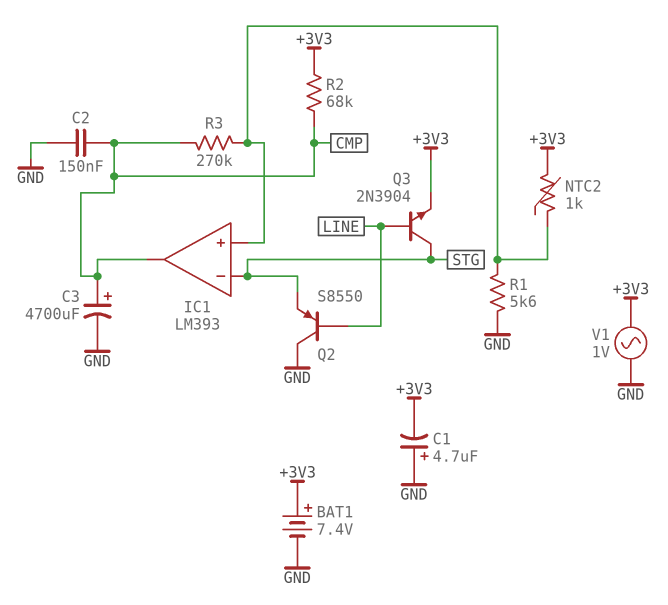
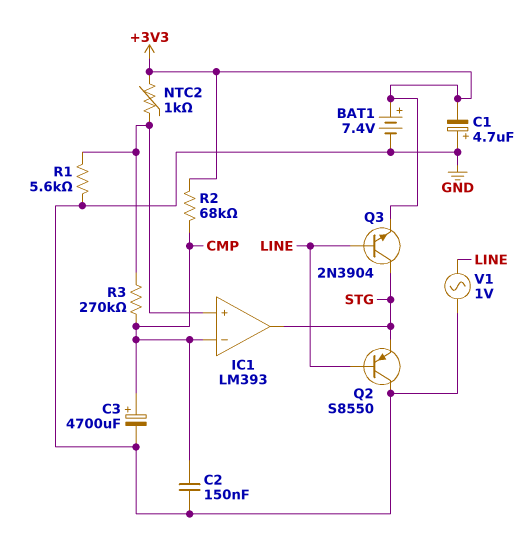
IC1 pin in-: STG -> CMP
IC1 pin out: CMP -> STG
V1: AC 1V (+3V3, GND) -> AC 1V (GND, LINE)

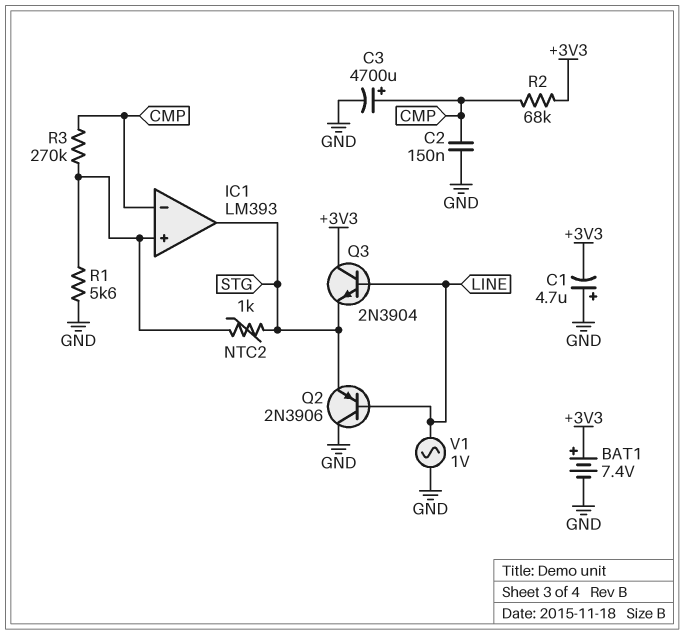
NTC2: 1k (+3V3, IC1/in+) -> 1k (IC1/in+, STG)
Q2: PNP S8550 (B LINE, C GND, E STG) -> PNP 2N3906 (B LINE, C GND, E STG)
Q3: NPN 2N3904 (B LINE, C STG, E +3V3) -> NPN 2N3904 (B LINE, C +3V3, E STG)

